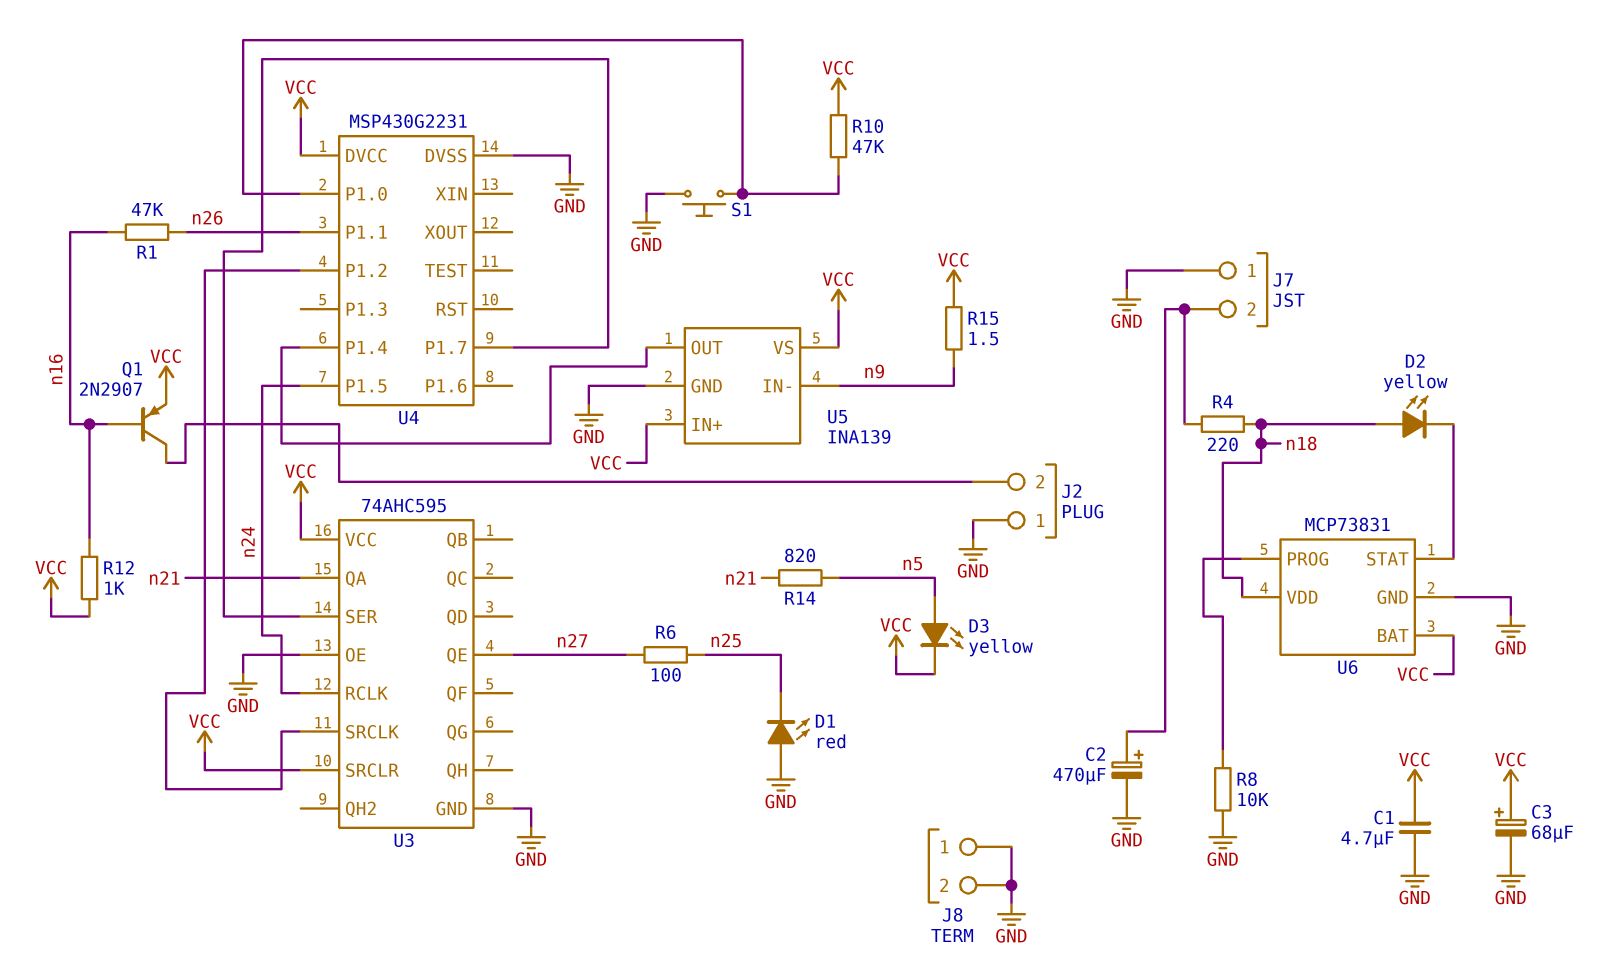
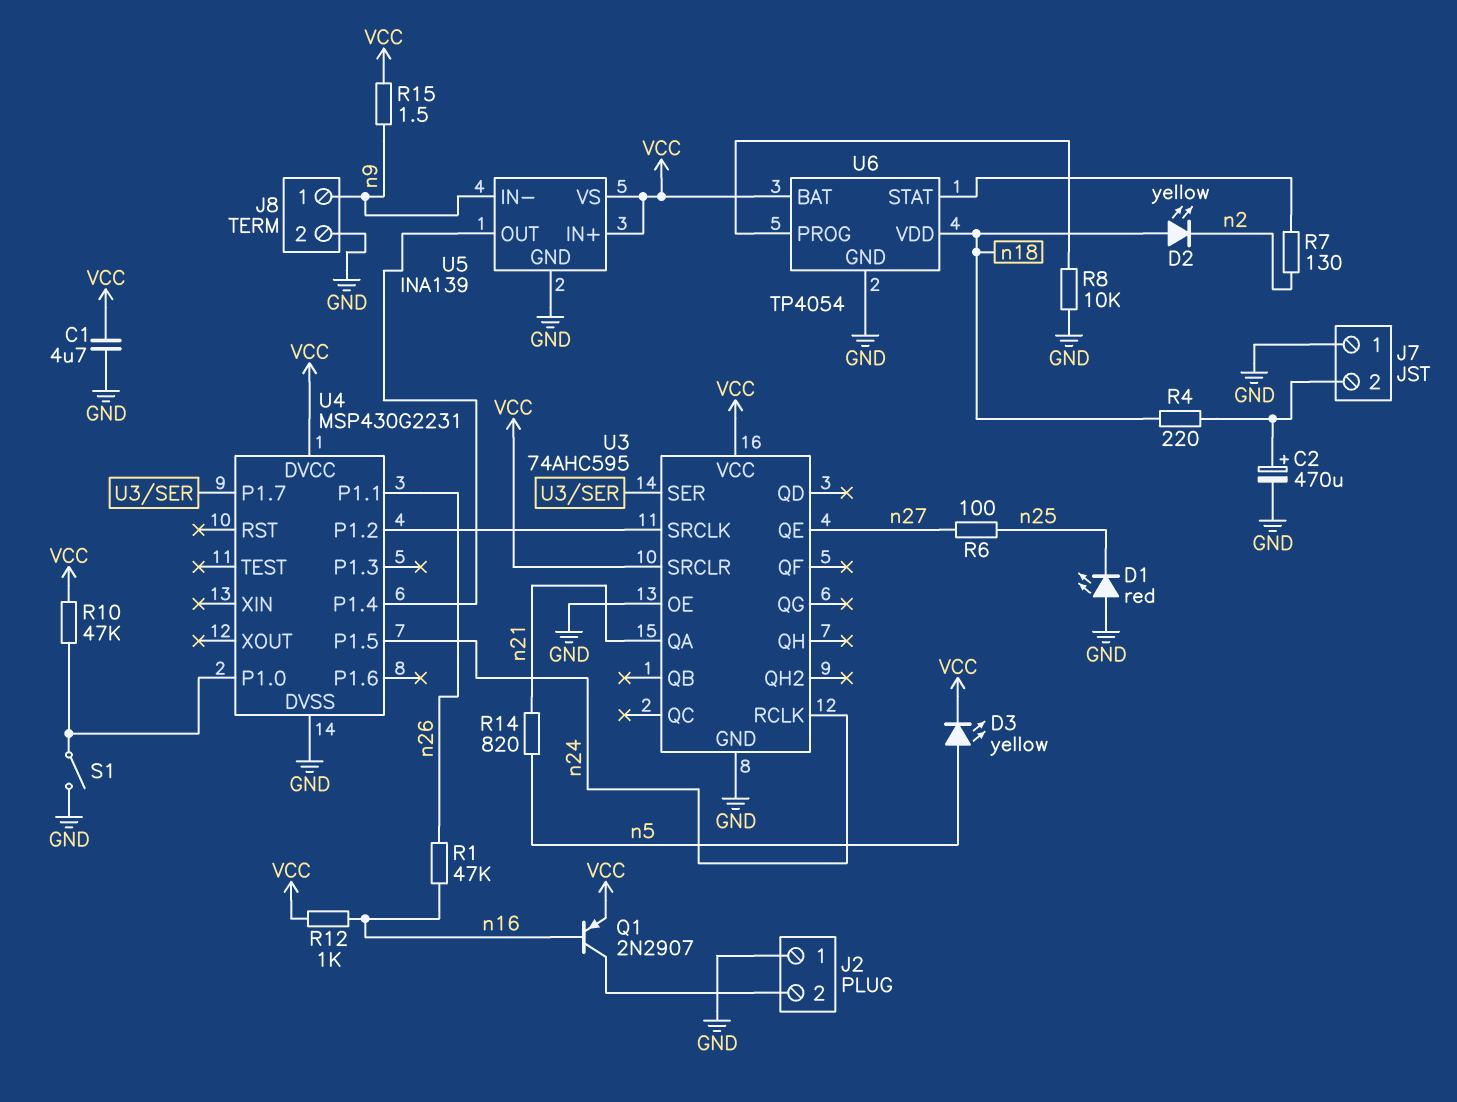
C3: 68uF (plus VCC, minus GND) -> none
D2: LED yellow (A n18, K U6/STAT) -> LED yellow (A n18, K n2)
J8 pin 1: GND -> n9
R7: none -> 130 (U6/STAT, n2)
S1: button (GND, U4/P1.0) -> switch (GND, U4/P1.0)
U6: MCP73831 -> TP4054

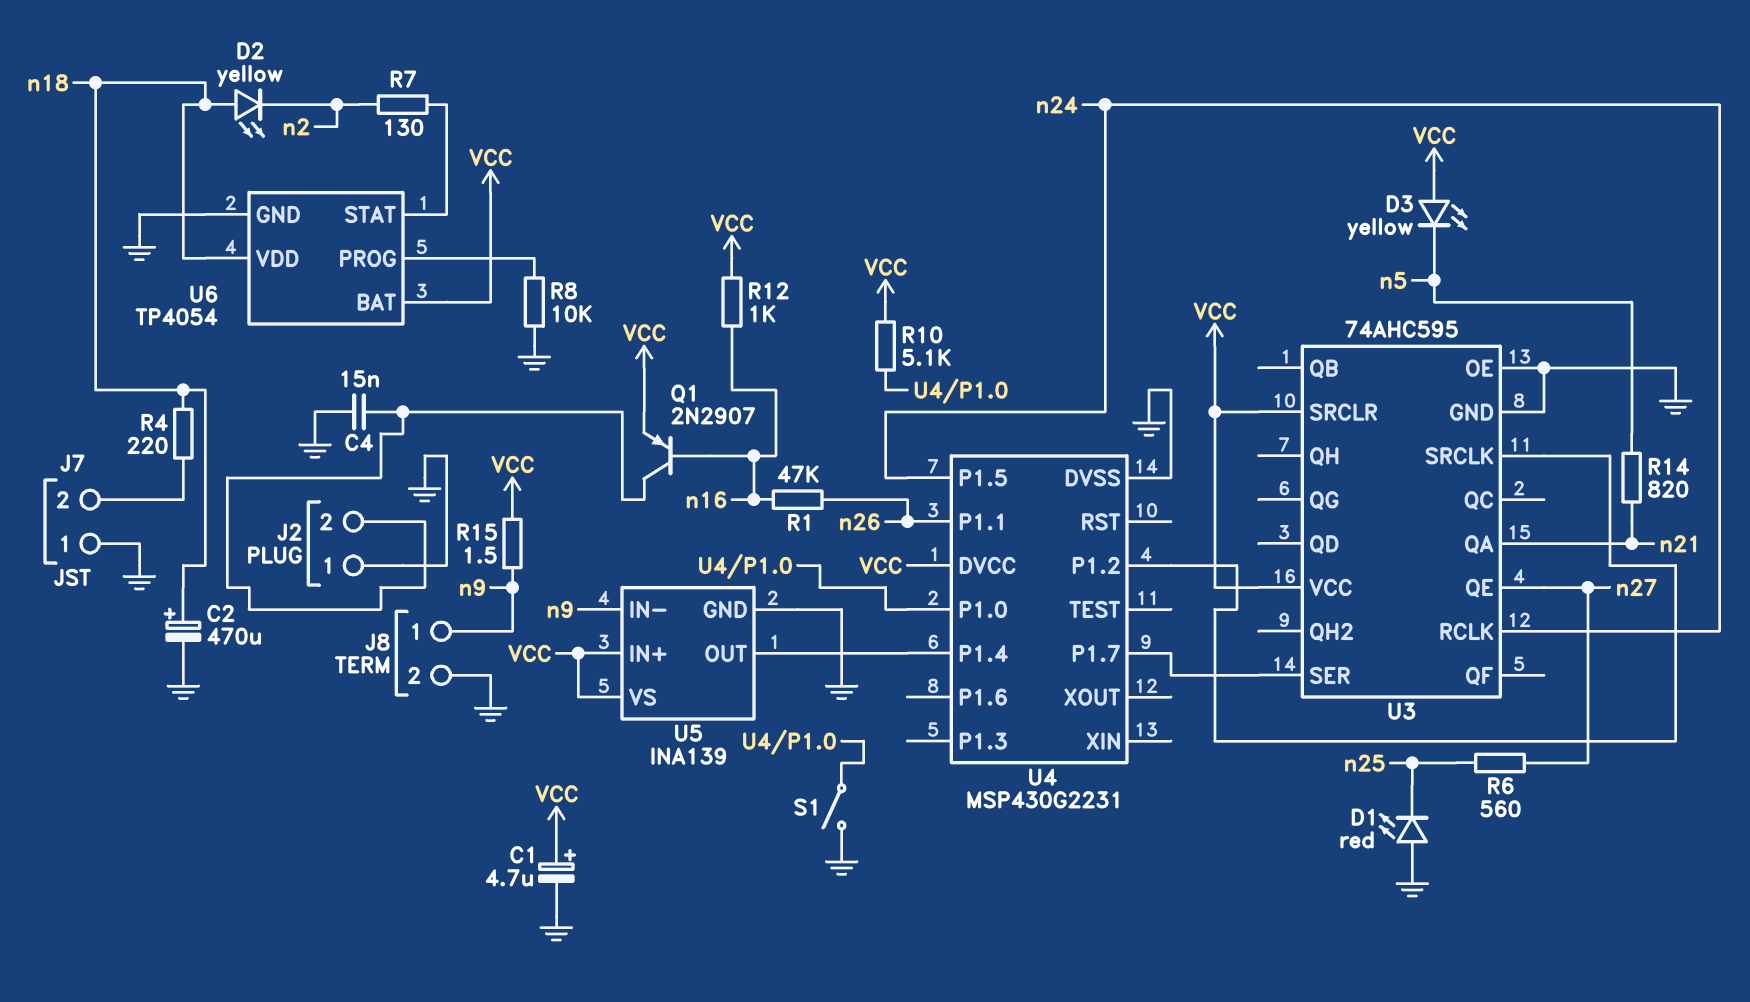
C1: 4.7uF (GND, VCC) -> 4.7uF (plus VCC, minus GND)
C2: 470uF (plus J7/2, minus GND) -> 470uF (plus n18, minus GND)
C4: none -> 15nF (GND, J2/2)
D3: LED yellow (A n5, K VCC) -> LED yellow (A VCC, K n5)
R6: 100 (n25, n27) -> 560 (n25, n27)
R10: 47k (U4/P1.0, VCC) -> 5.1k (U4/P1.0, VCC)

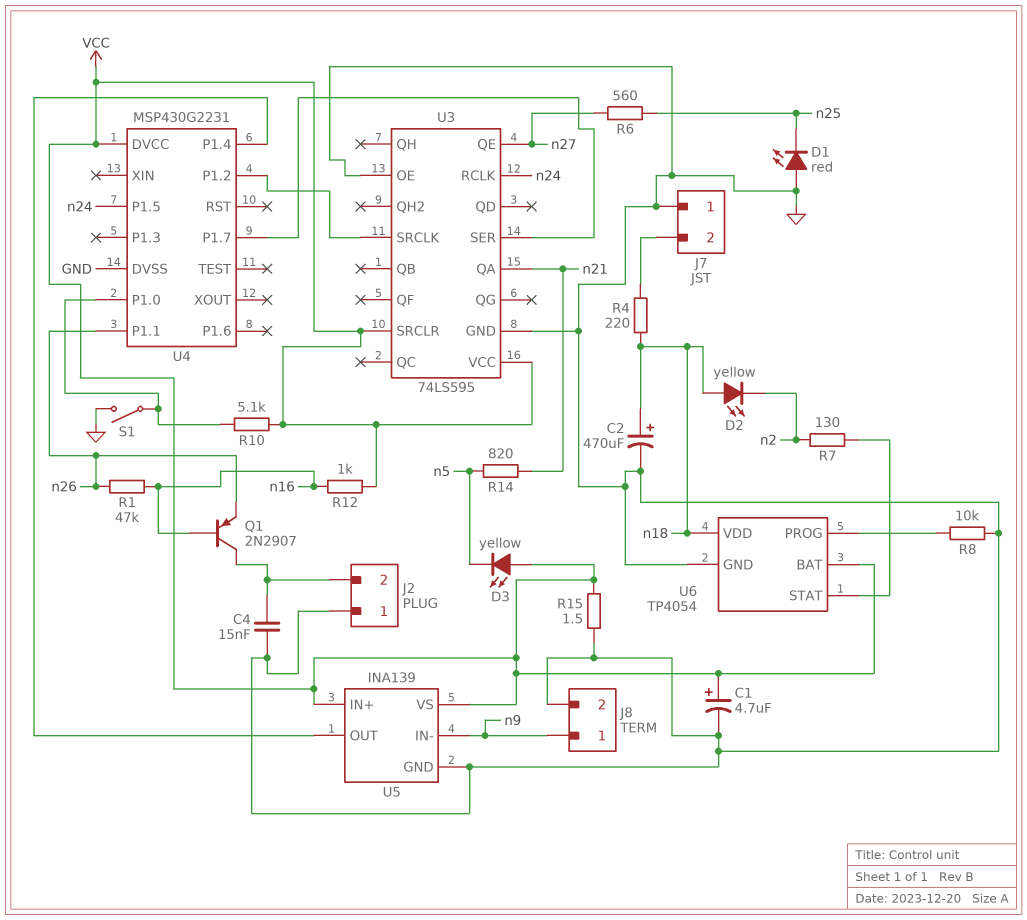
Q1: PNP 2N2907 (B n16, C J2/2, E VCC) -> PNP 2N2907 (B n16, C J2/2, E n26)
R15: 1.5 (VCC, n9) -> 1.5 (GND, VCC)
U3: 74AHC595 -> 74LS595

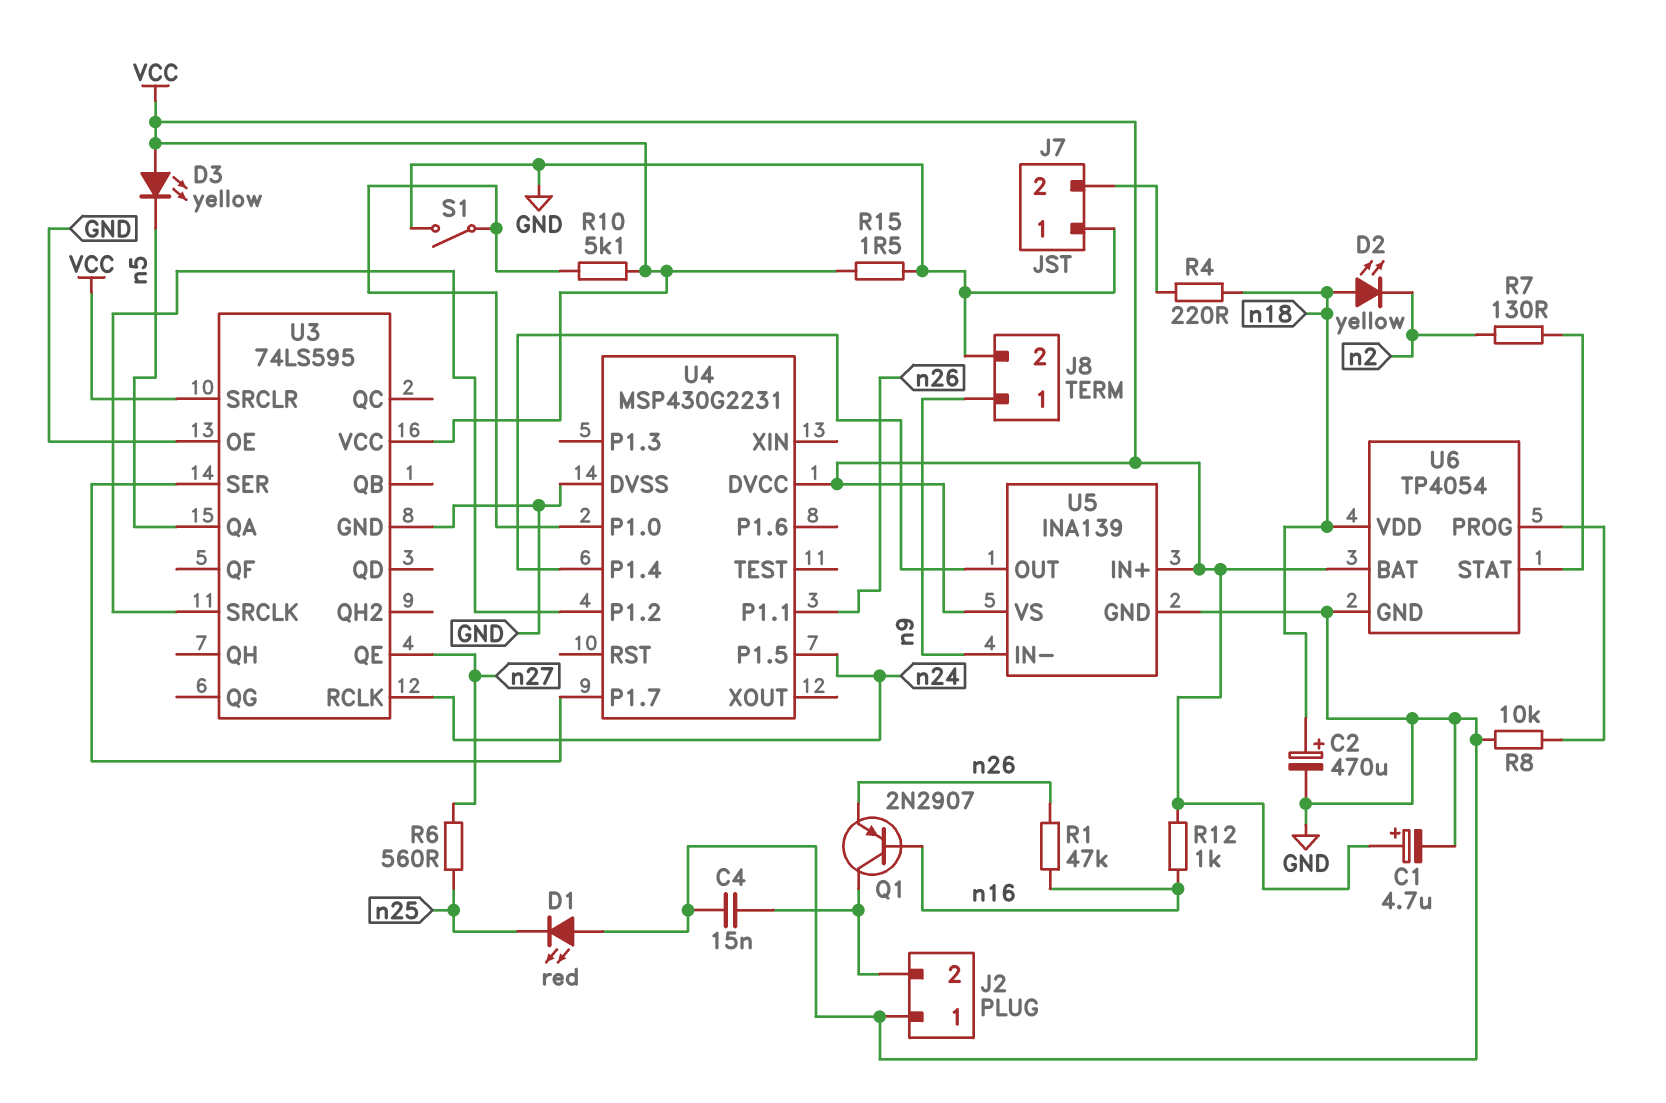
R14: 820 (n5, n21) -> none
U3 pin QA: n21 -> n5

